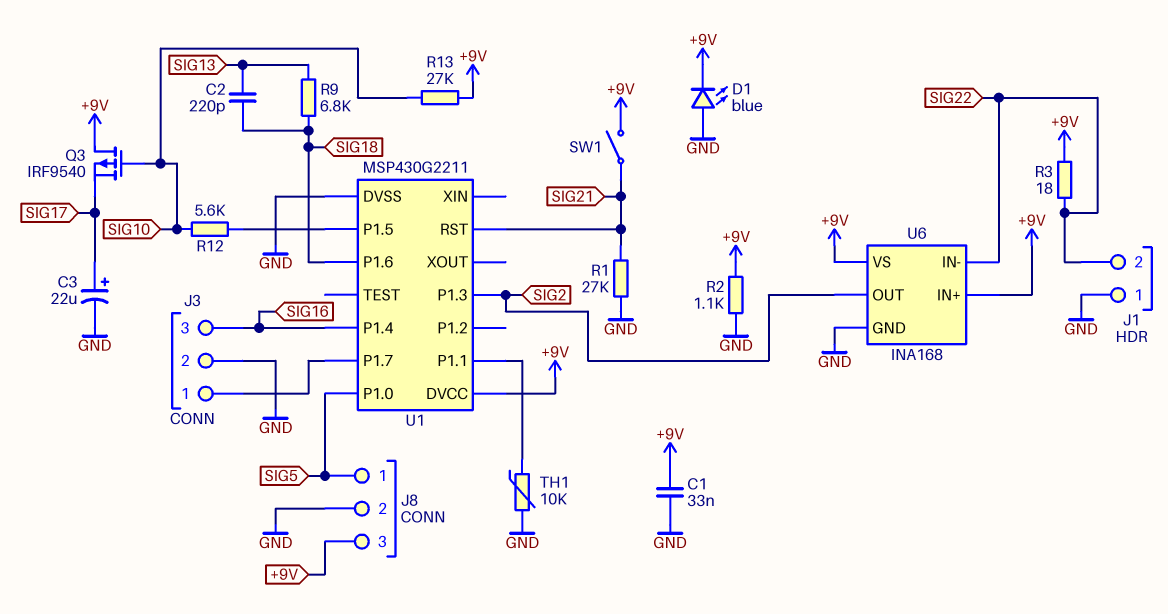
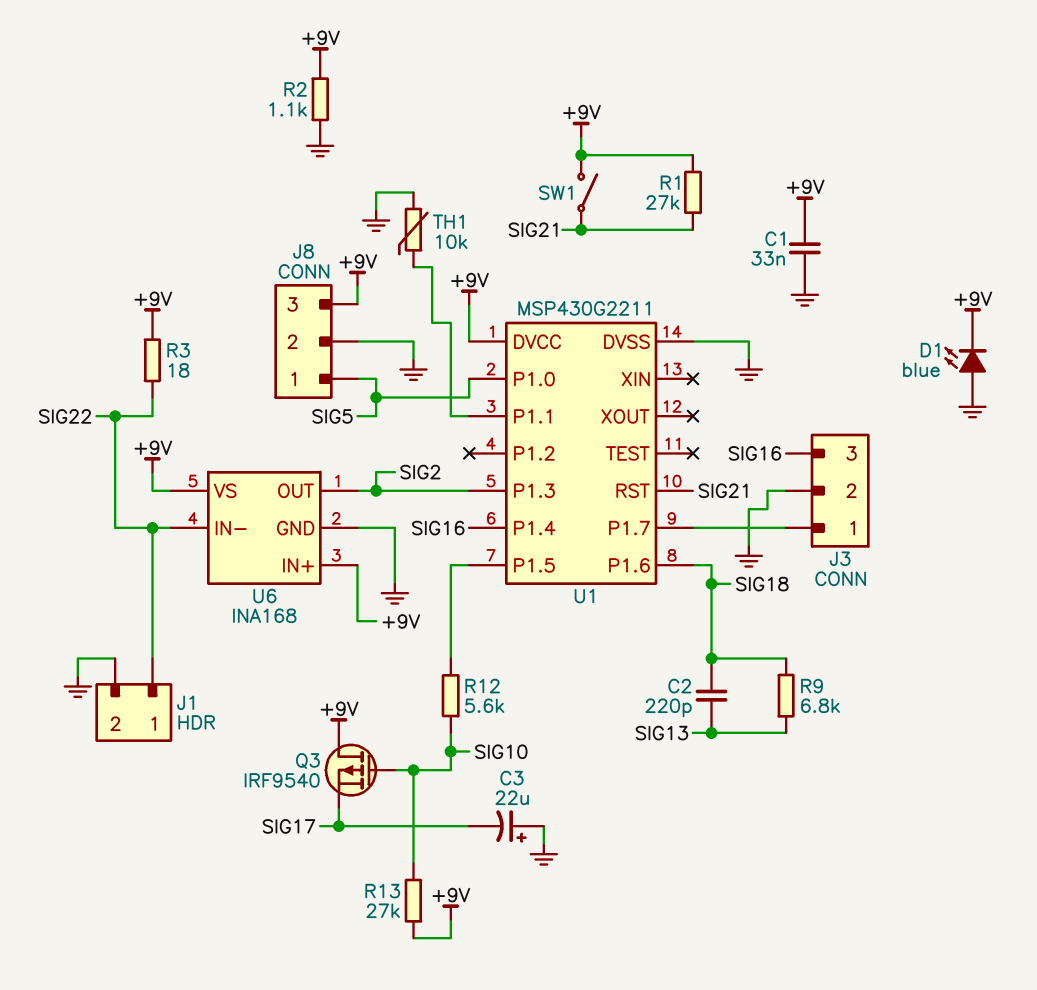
C3: 22uF (plus SIG17, minus GND) -> 22uF (plus GND, minus SIG17)
J1 pin 1: GND -> SIG22
J1 pin 2: SIG22 -> GND
R1: 27k (GND, SIG21) -> 27k (+9V, SIG21)

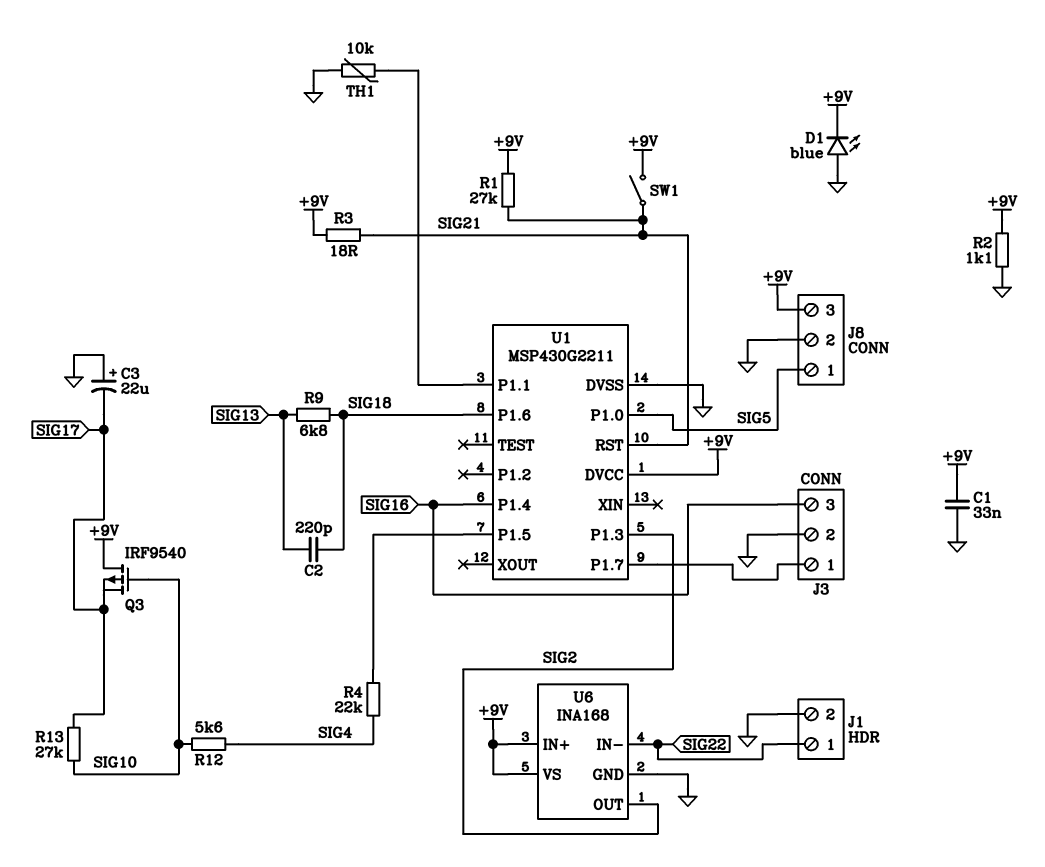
R3: 18 (+9V, SIG22) -> 18 (+9V, SIG21)
R4: none -> 22k (SIG4, U1/P1.5)
R12: 5.6k (SIG10, U1/P1.5) -> 5.6k (SIG4, SIG10)
R13: 27k (+9V, SIG10) -> 27k (SIG10, SIG17)

